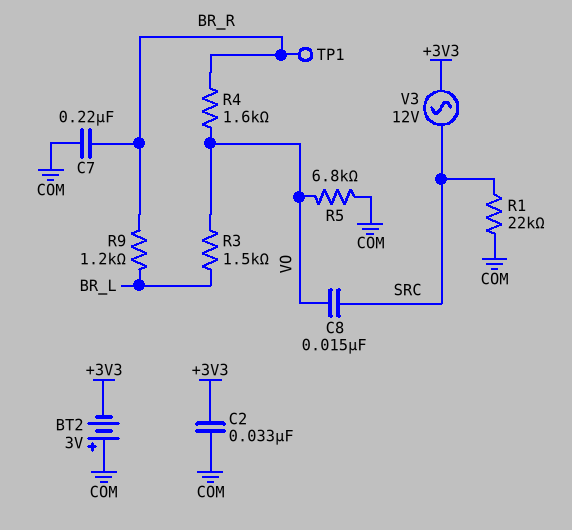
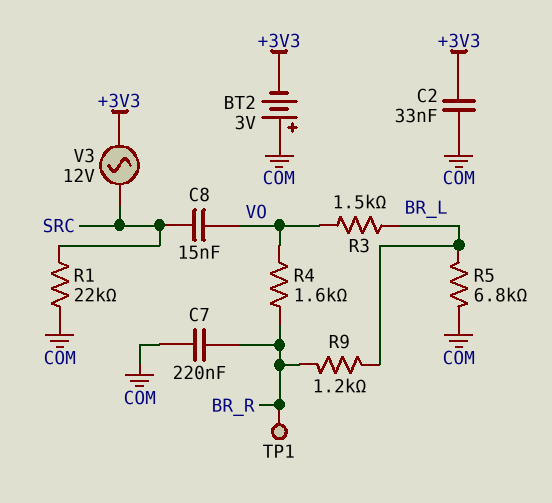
R5: 6.8k (COM, VO) -> 6.8k (BR_L, COM)

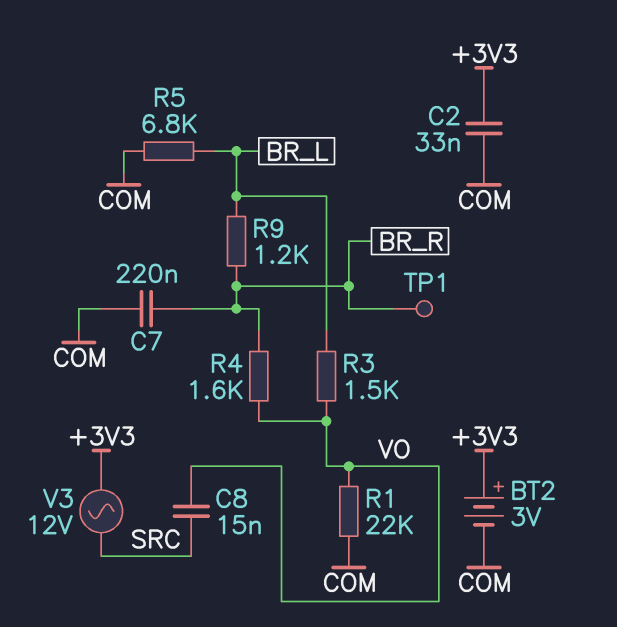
BT2: 3V (plus COM, minus +3V3) -> 3V (plus +3V3, minus COM)
R1: 22k (COM, SRC) -> 22k (COM, VO)

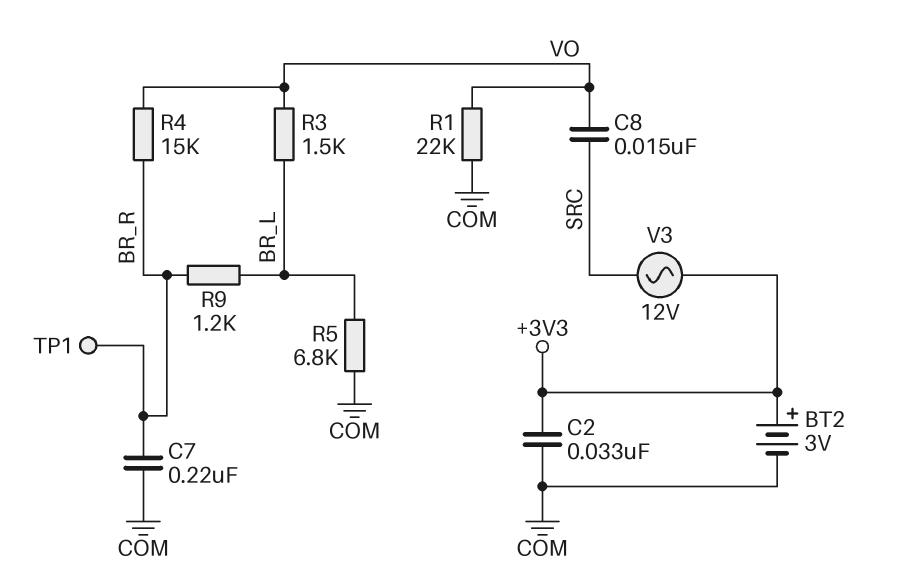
R4: 1.6k (BR_R, VO) -> 15k (BR_R, VO)

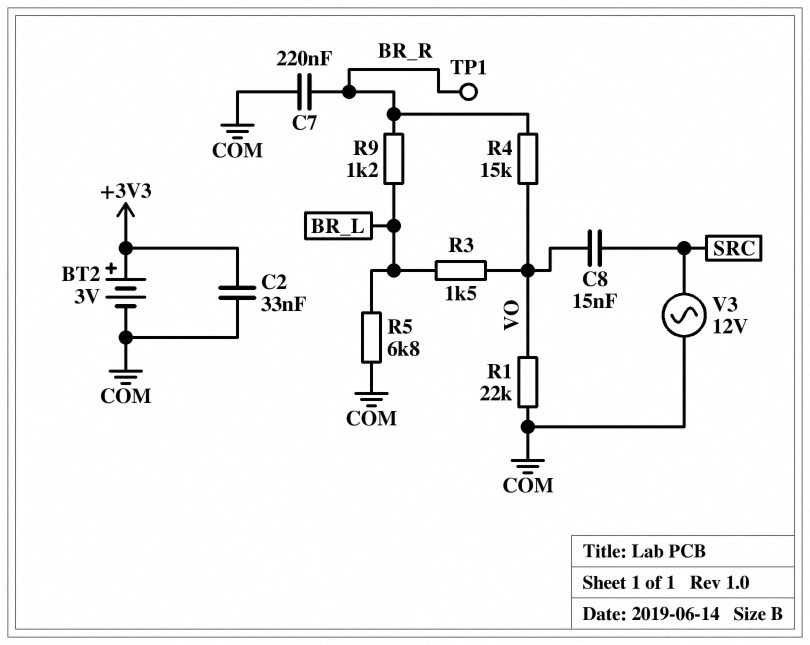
V3: AC 12V (+3V3, SRC) -> AC 12V (COM, SRC)

